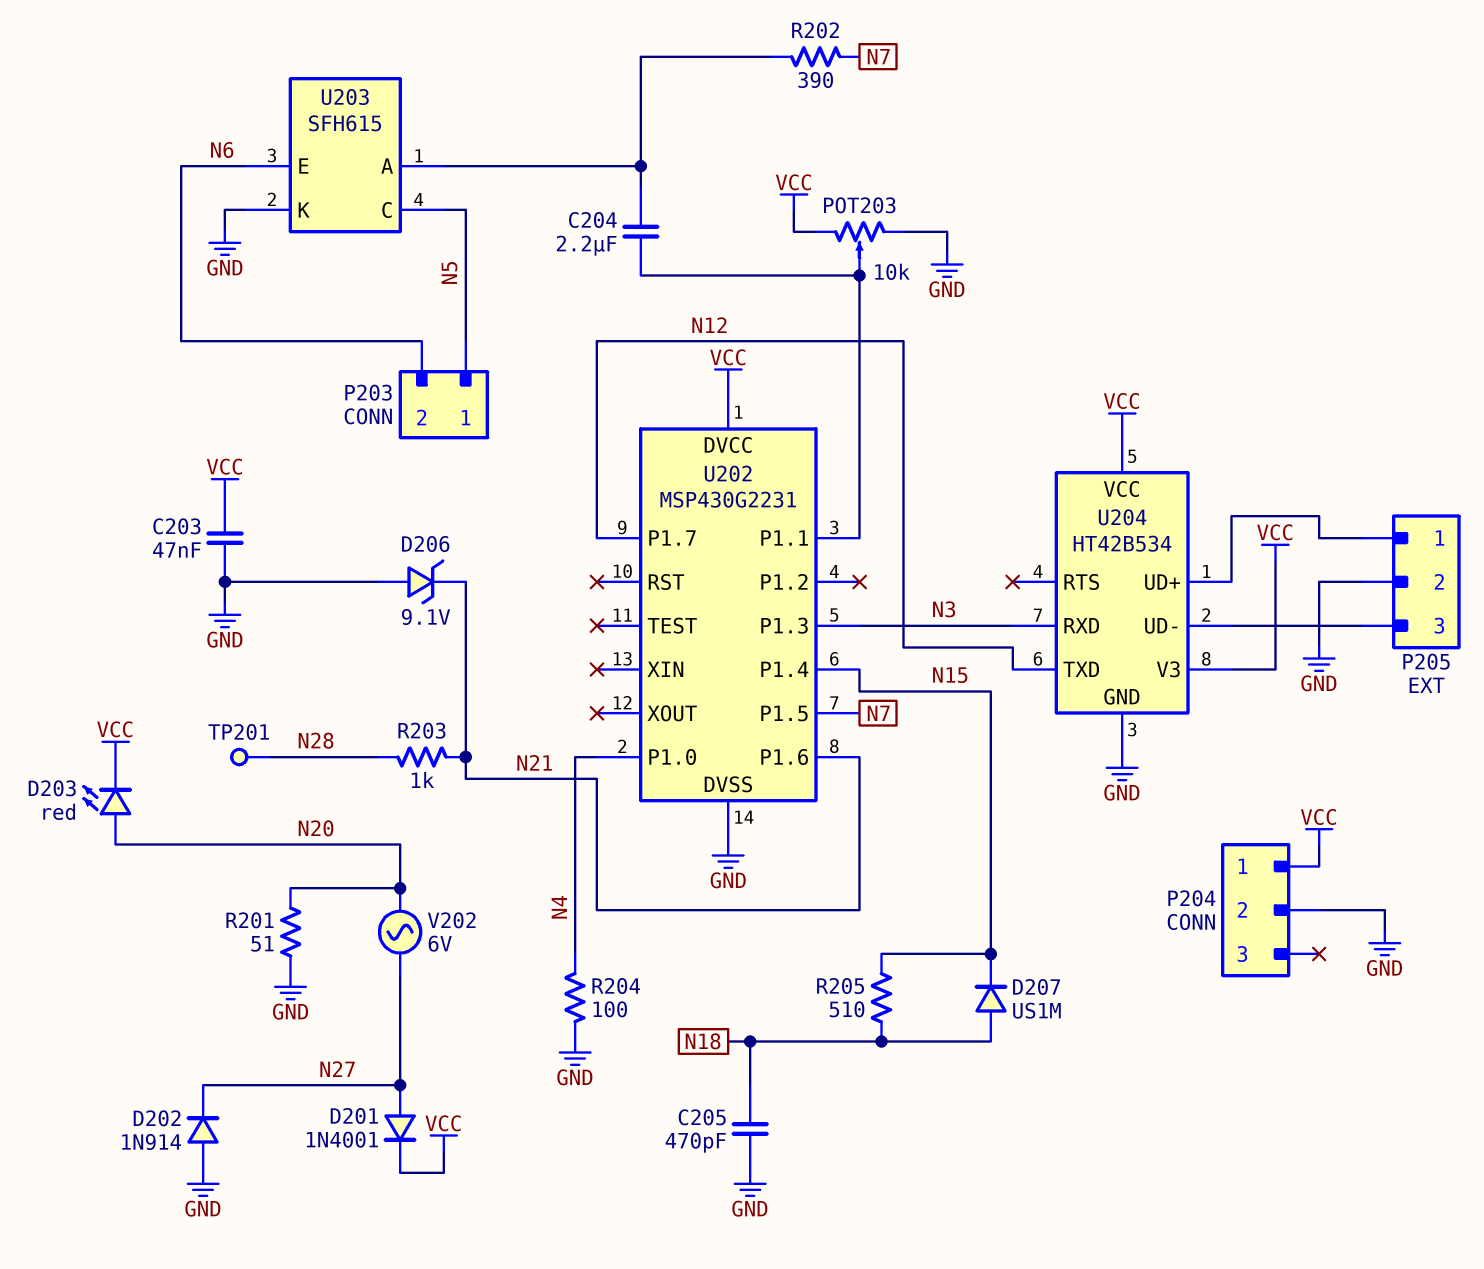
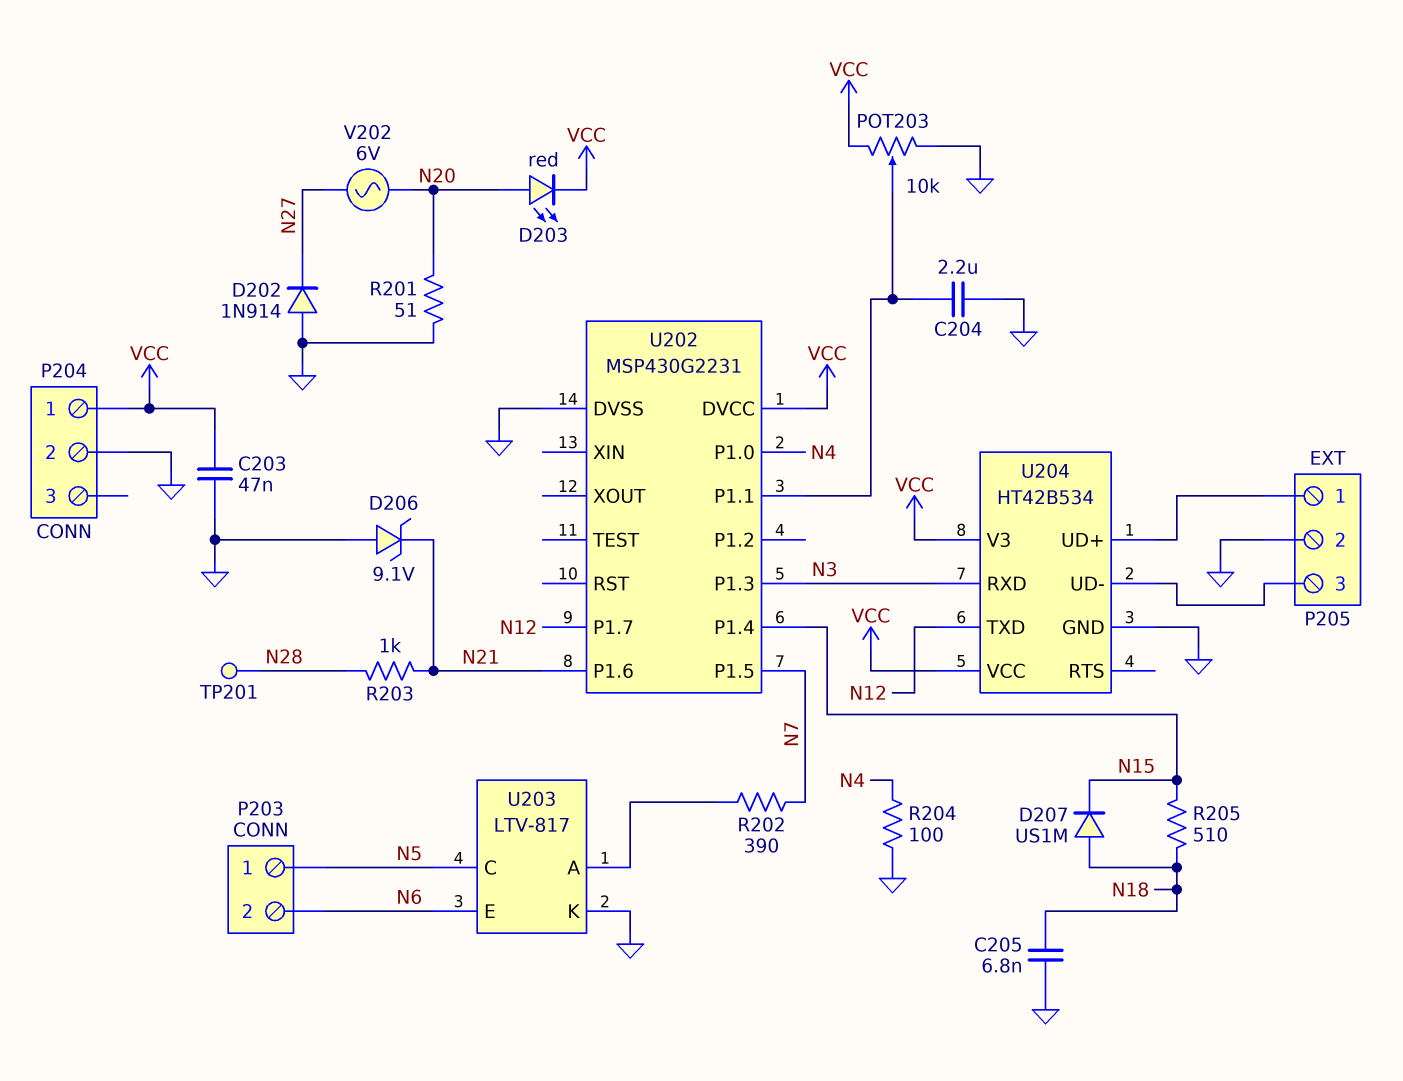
C204: 2.2uF (U202/P1.1, U203/A) -> 2.2uF (GND, U202/P1.1)
C205: 470pF (GND, N18) -> 6.8nF (GND, N18)
D201: diode 1N4001 (A N27, K VCC) -> none
U203: SFH615 -> LTV-817

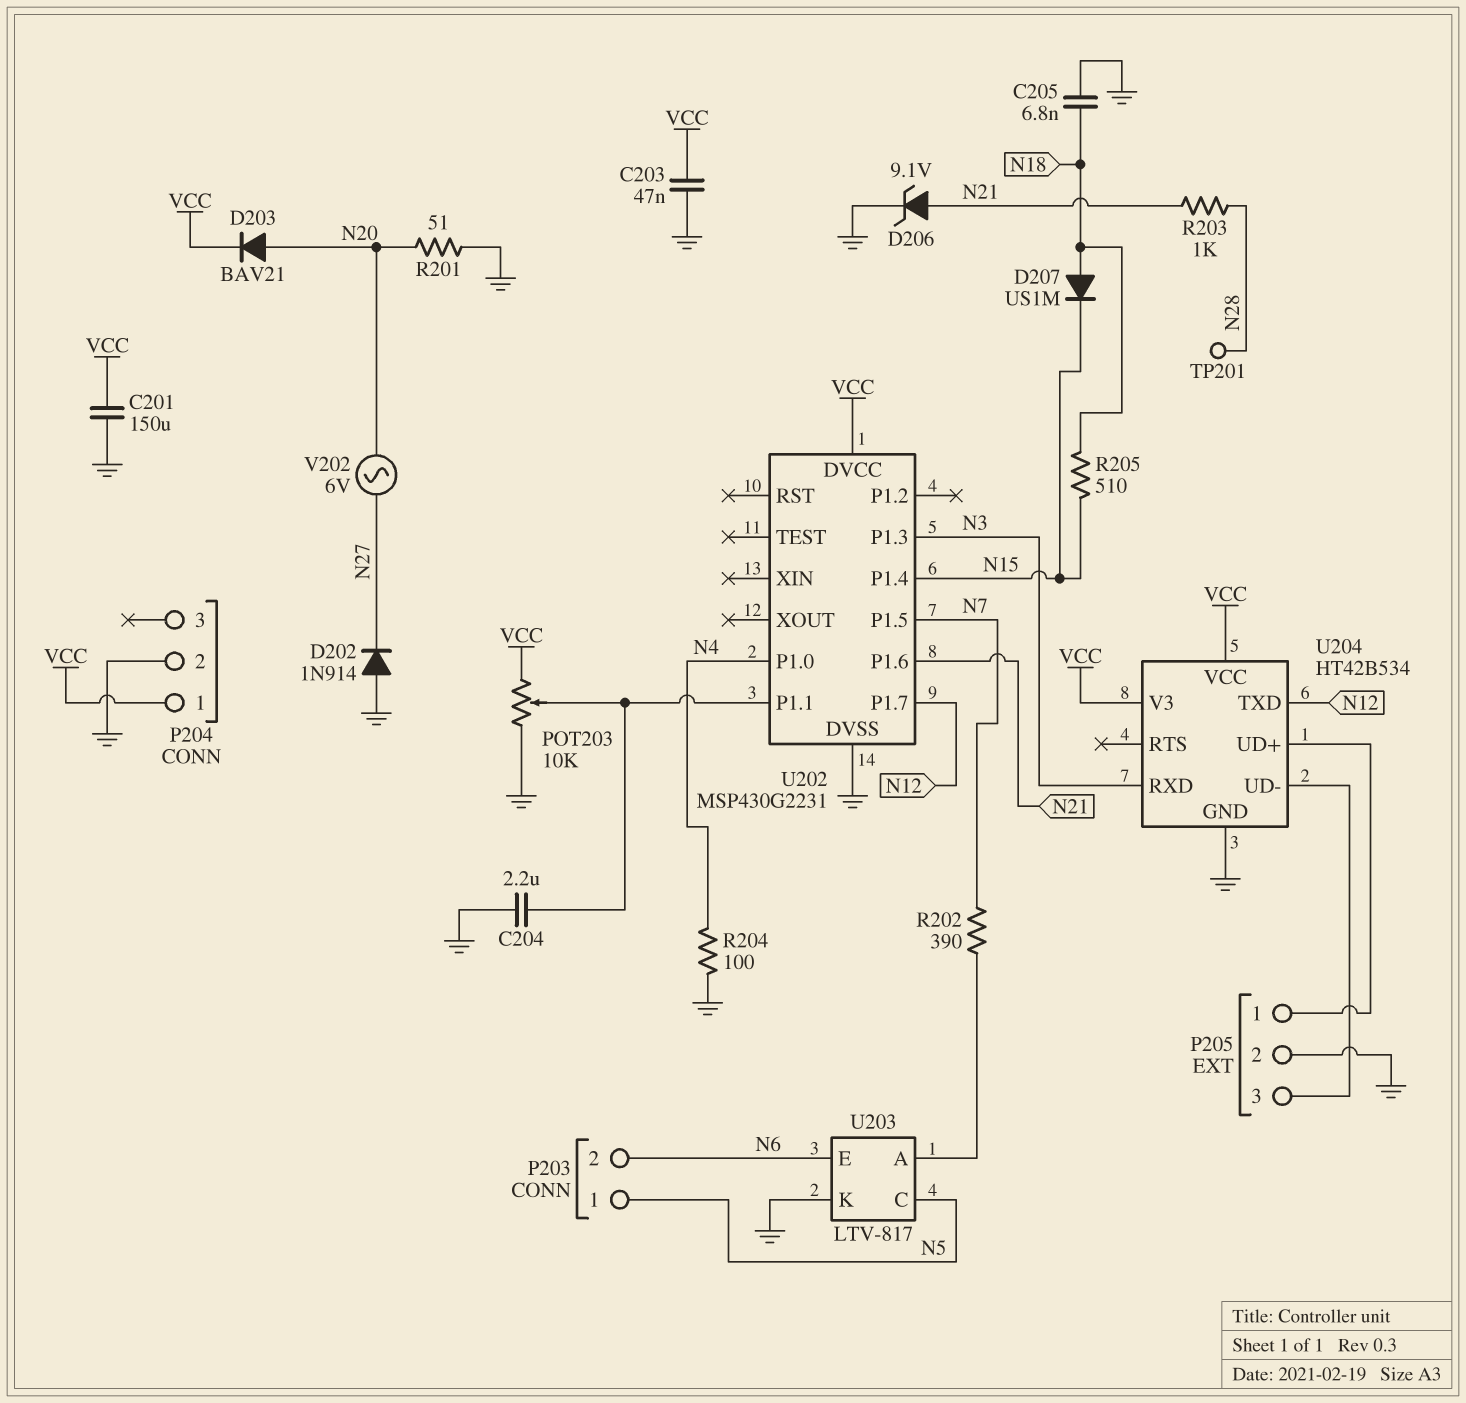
C201: none -> 150uF (GND, VCC)
D203: LED red (A N20, K VCC) -> diode BAV21 (A N20, K VCC)
D206: zener 9.1V (A GND, K N21) -> zener 9.1V (A N21, K GND)

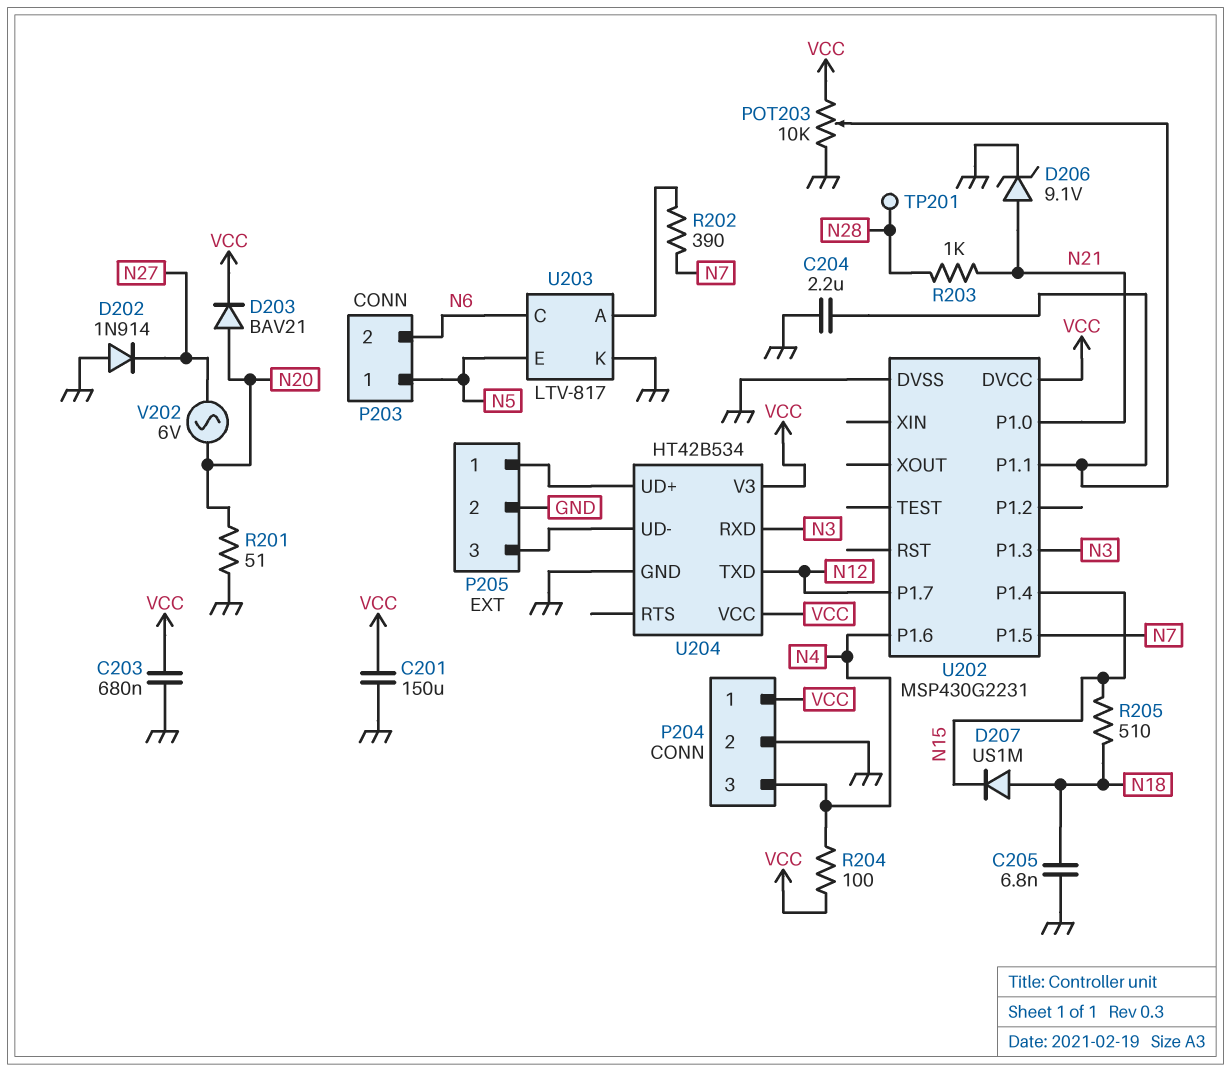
C203: 47nF (GND, VCC) -> 680nF (GND, VCC)
P204 pin 3: none -> N4
R204: 100 (GND, N4) -> 100 (N4, VCC)
U202 pin P1.0: N4 -> N21
U202 pin P1.6: N21 -> N4
U203 pin C: N5 -> N6
U203 pin E: N6 -> N5

